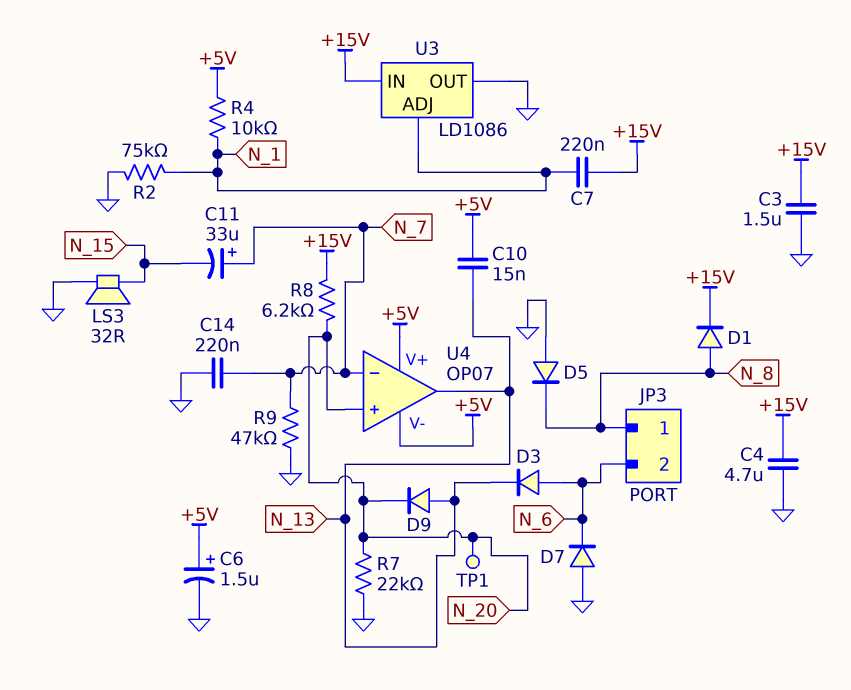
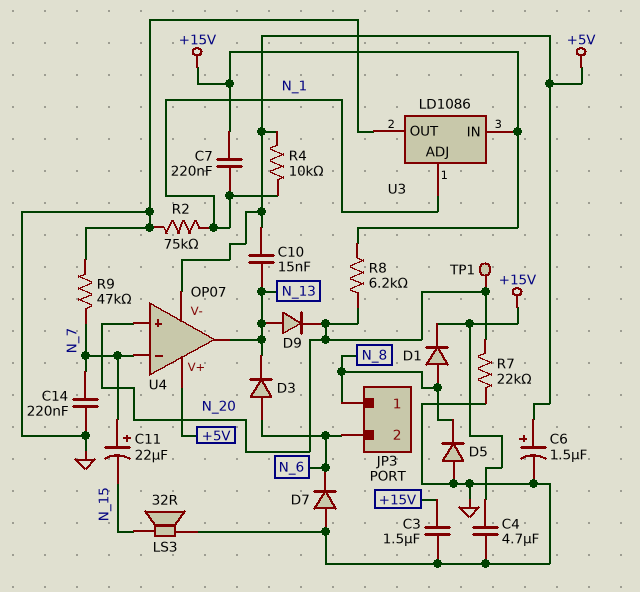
C11: 33uF (plus N_7, minus N_15) -> 22uF (plus N_7, minus N_15)

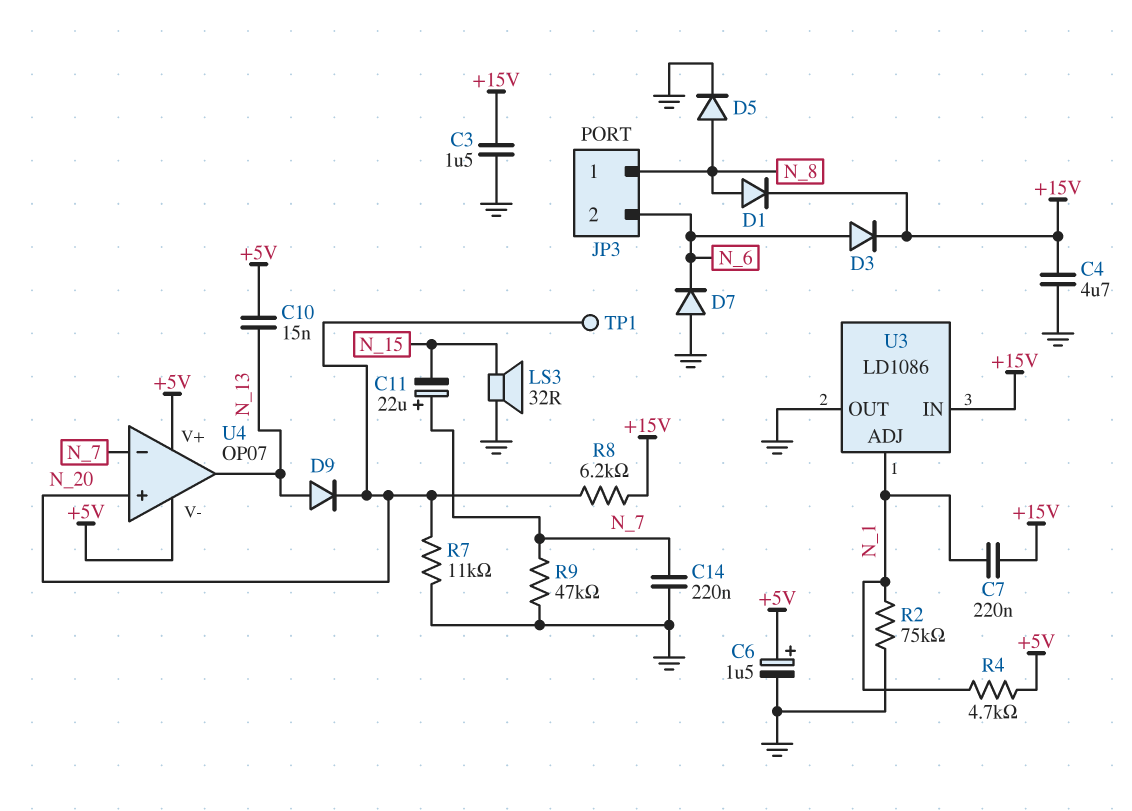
D3: diode (A N_6, K N_13) -> diode (A N_6, K +15V)
D5: diode (A GND, K N_8) -> diode (A N_8, K GND)
R4: 10k (+5V, N_1) -> 4.7k (+5V, N_1)
R7: 22k (GND, N_20) -> 11k (GND, N_20)

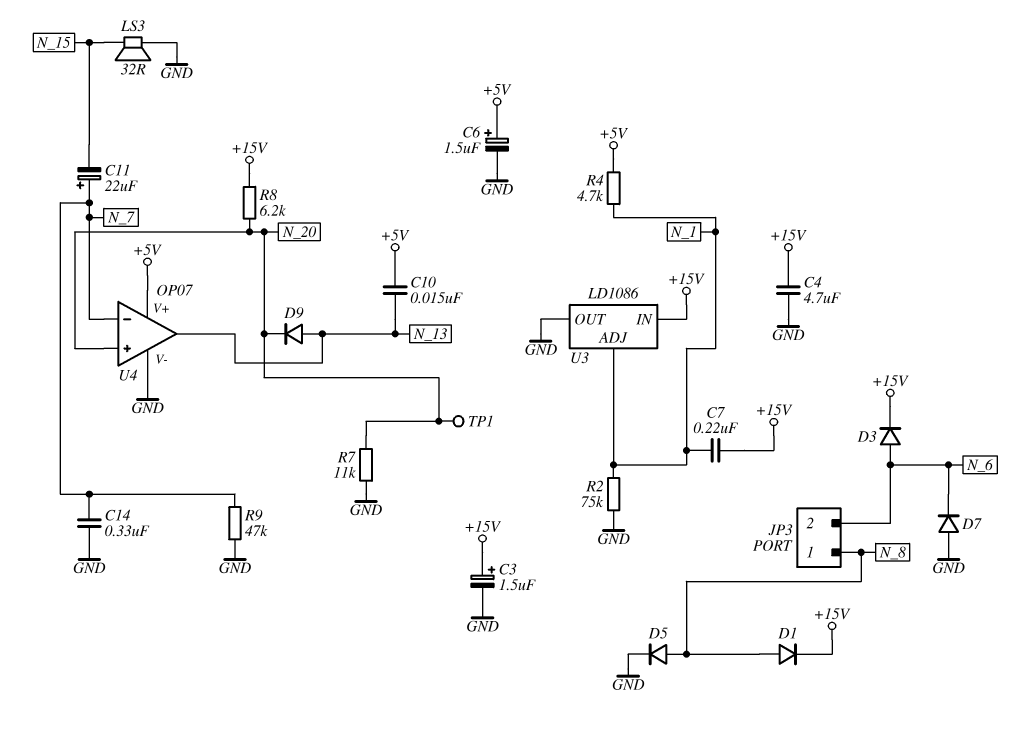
C3: 1.5uF (+15V, GND) -> 1.5uF (plus +15V, minus GND)
C14: 220nF (GND, N_7) -> 330nF (GND, N_7)
U4 pin V-: +5V -> GND

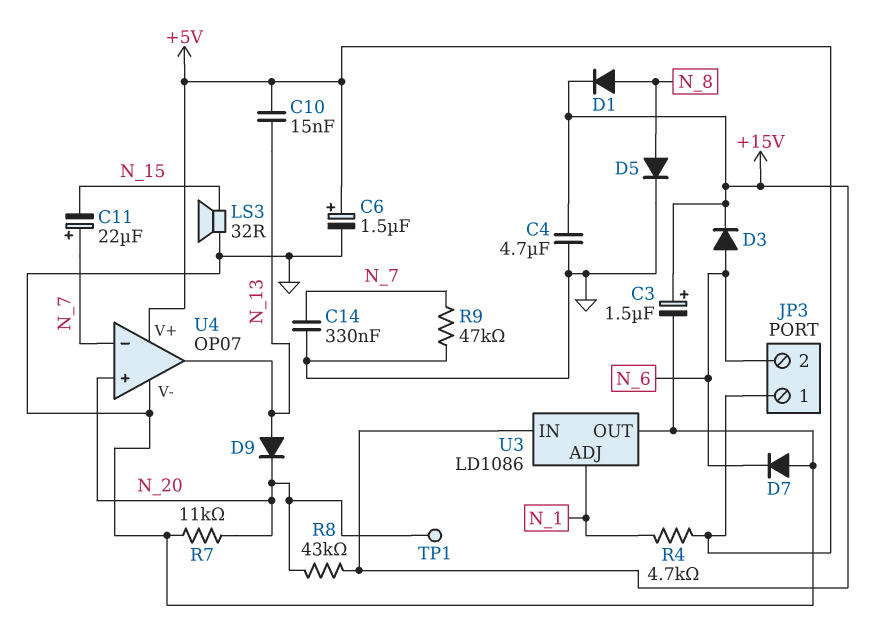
C7: 220nF (+15V, N_1) -> none
JP3 pin 1: N_8 -> +5V
R2: 75k (GND, N_1) -> none
R8: 6.2k (+15V, N_20) -> 43k (+15V, N_20)

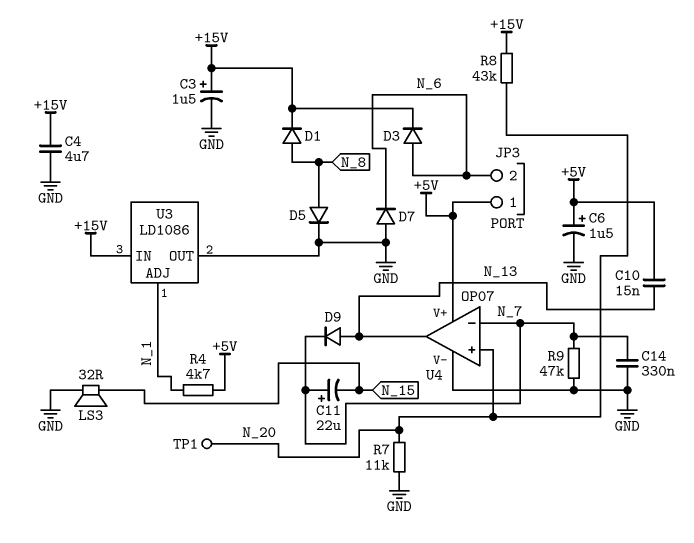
D9: diode (A N_13, K N_20) -> diode (A N_13, K N_7)

